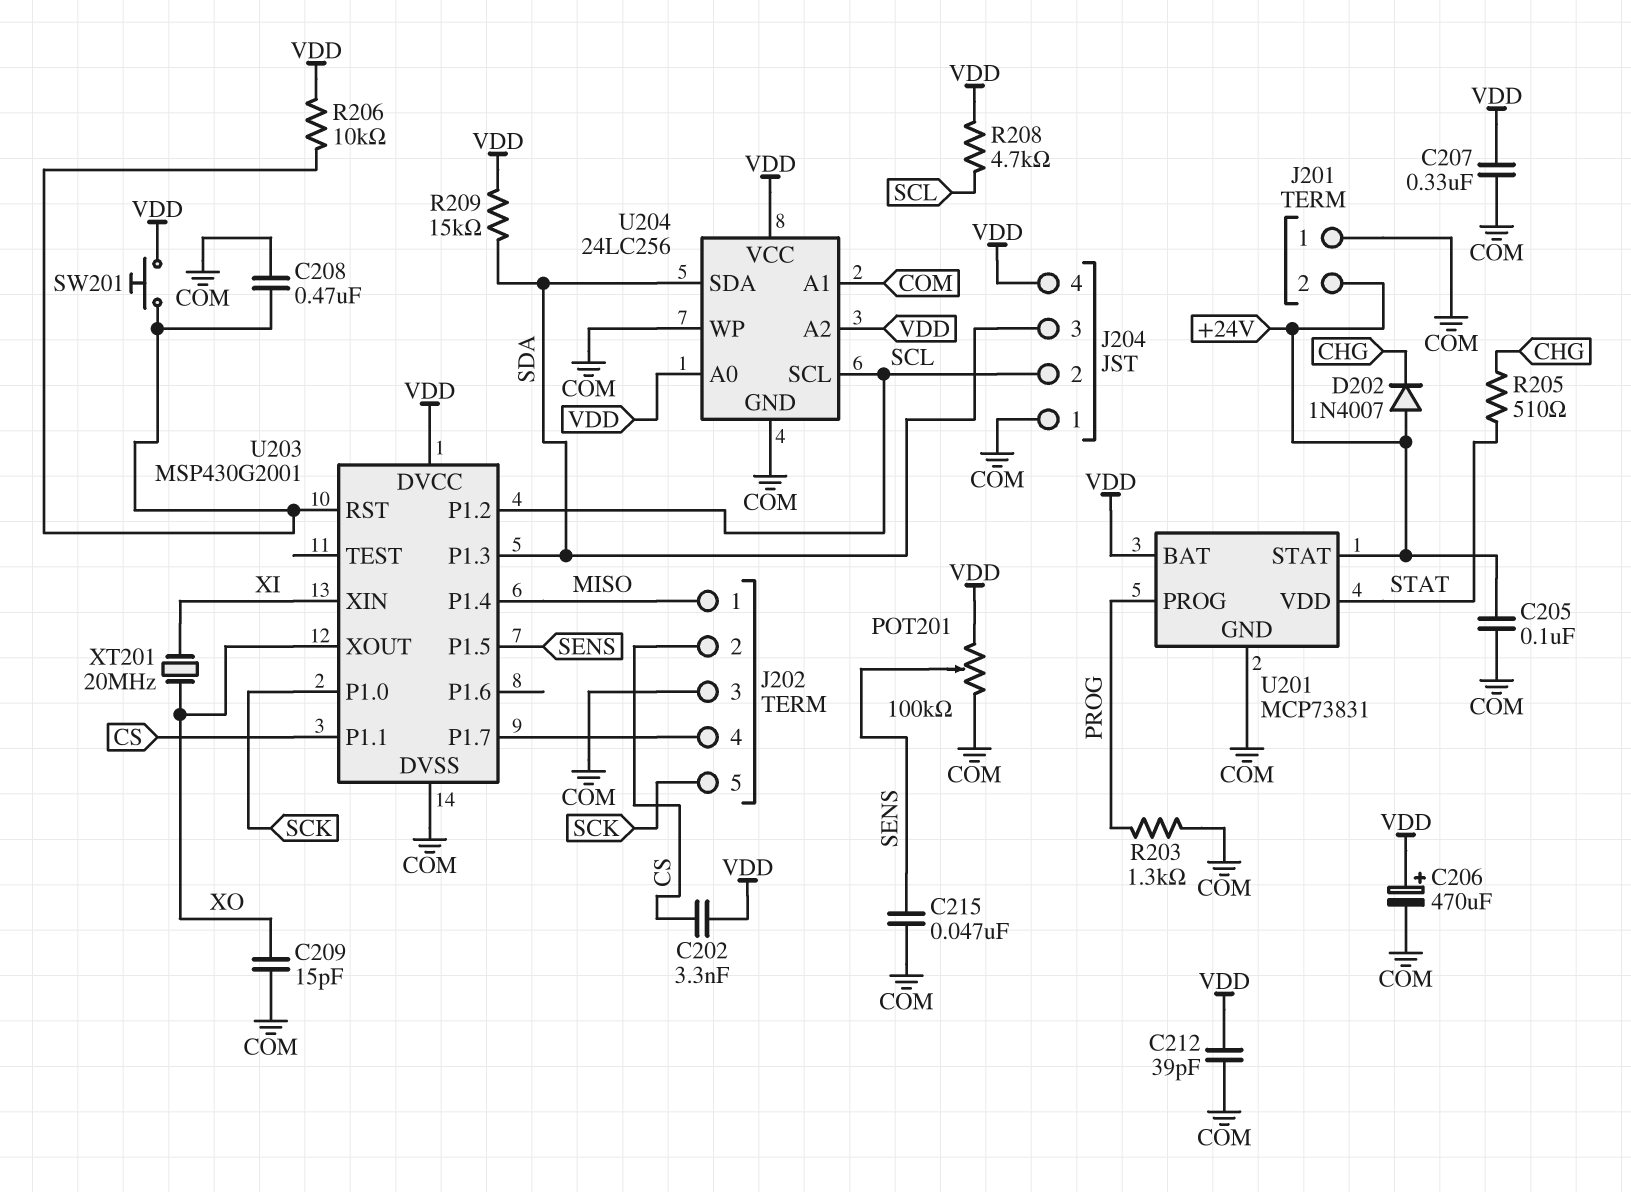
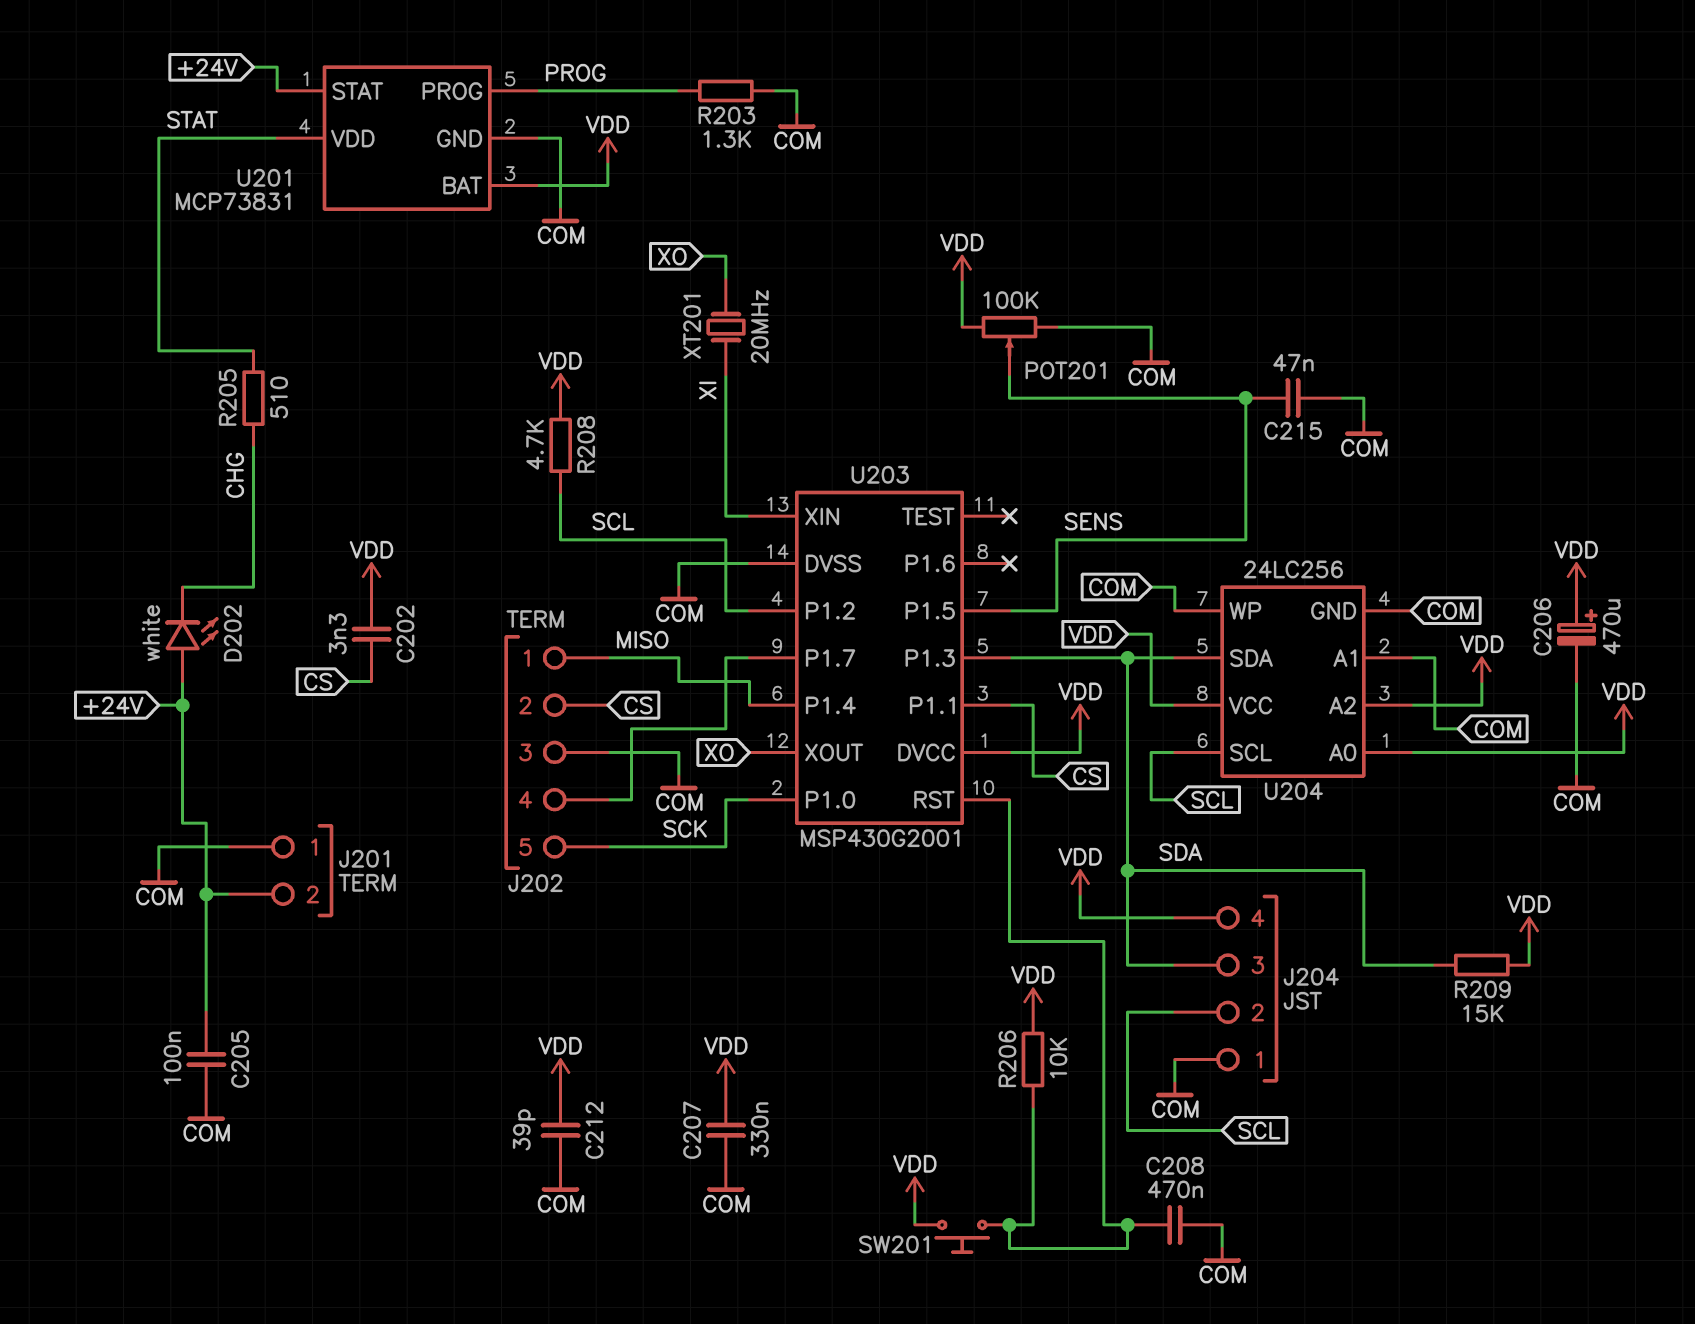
C209: 15pF (COM, XO) -> none
D202: diode 1N4007 (A +24V, K CHG) -> LED white (A +24V, K CHG)

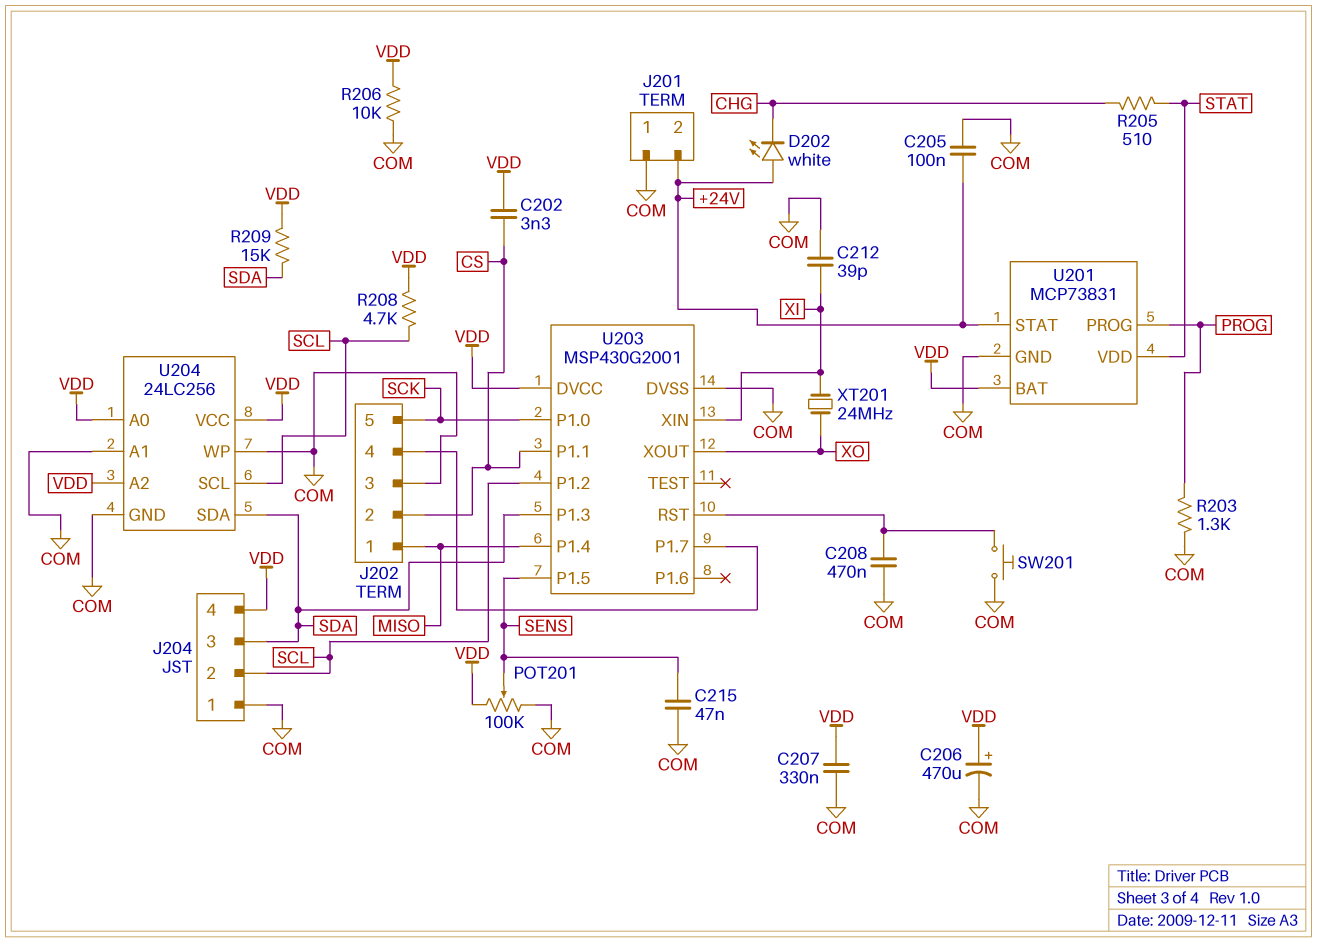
C212: 39pF (COM, VDD) -> 39pF (COM, XI)
R206: 10k (U203/RST, VDD) -> 10k (COM, VDD)
SW201: button (U203/RST, VDD) -> button (COM, U203/RST)
XT201: 20MHz (XI, XO) -> 24MHz (XI, XO)

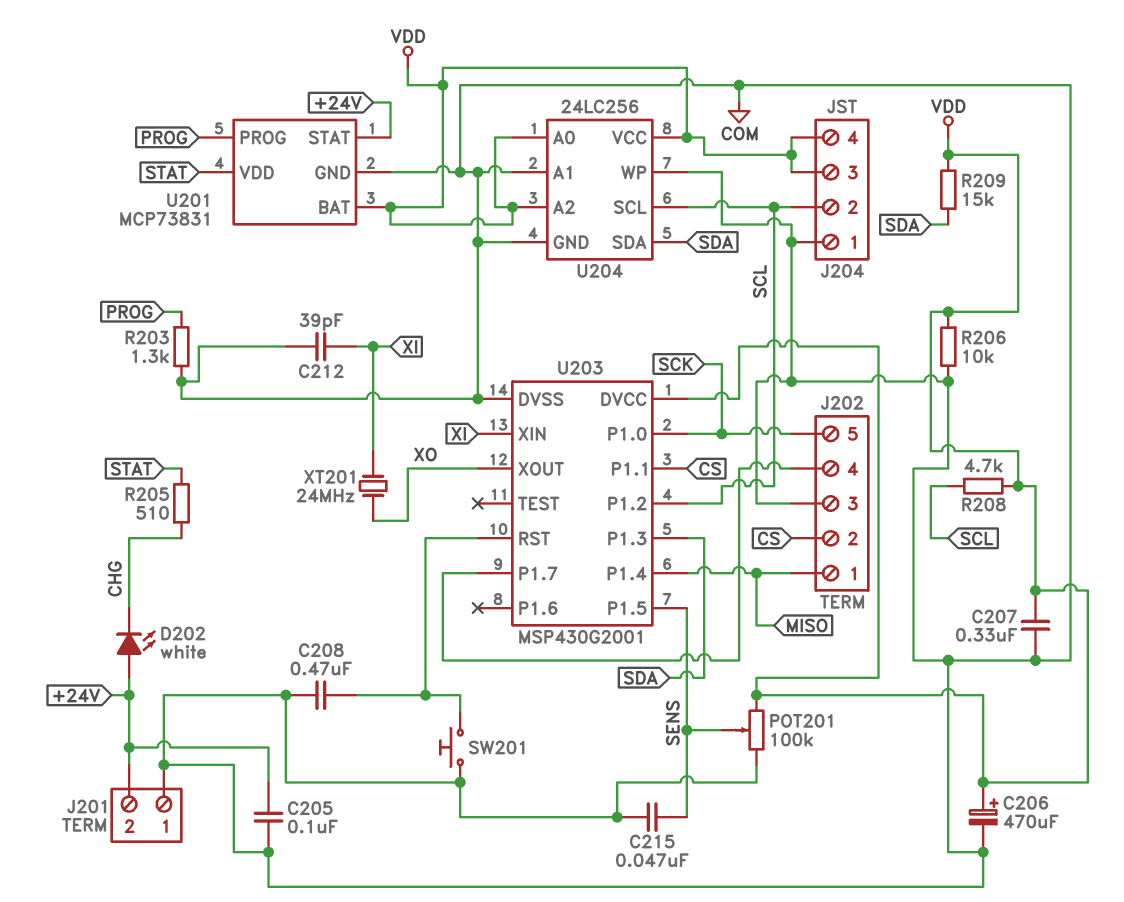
C202: 3.3nF (CS, VDD) -> none
J204 pin 3: SDA -> VDD

